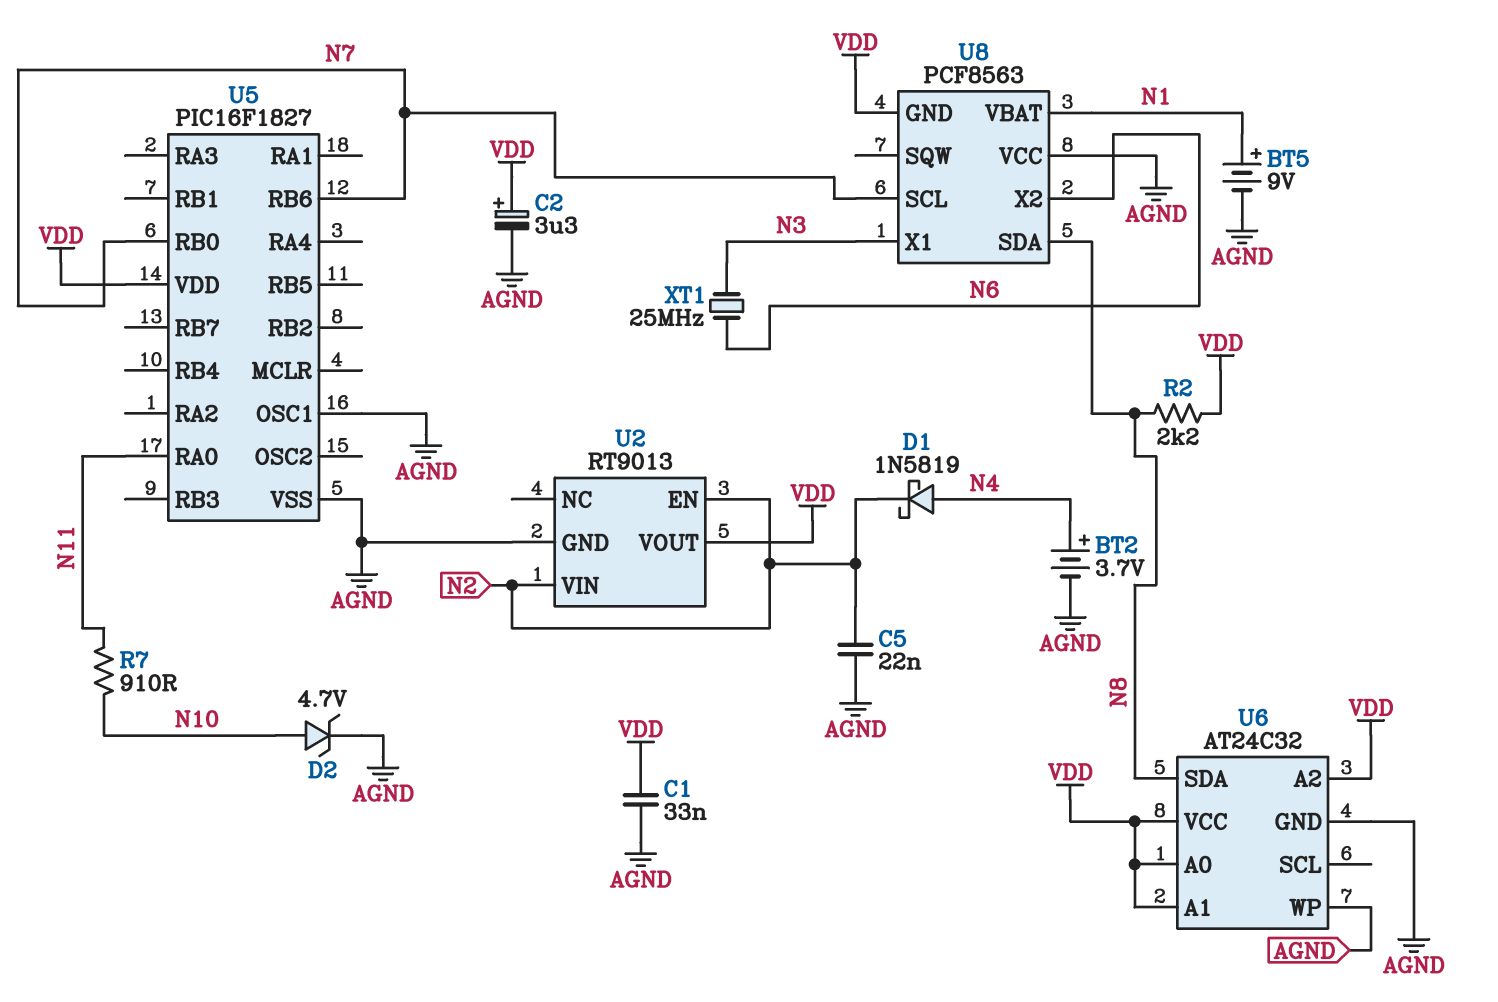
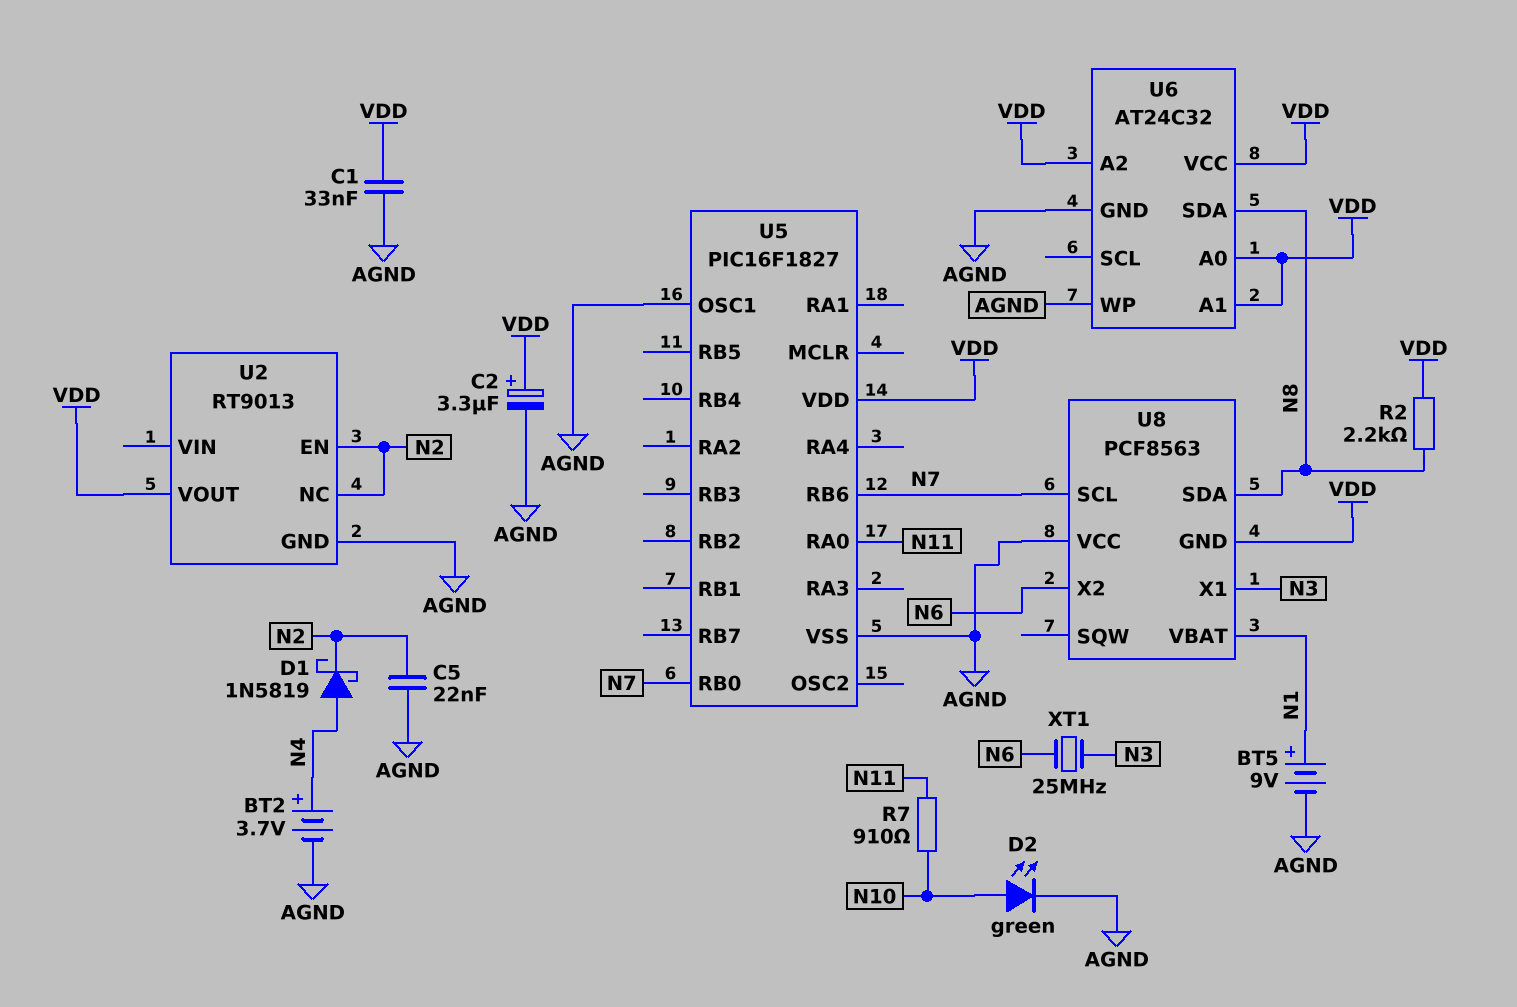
D2: zener 4.7V (A N10, K AGND) -> LED green (A N10, K AGND)
U2 pin NC: none -> N2
U2 pin VIN: N2 -> none

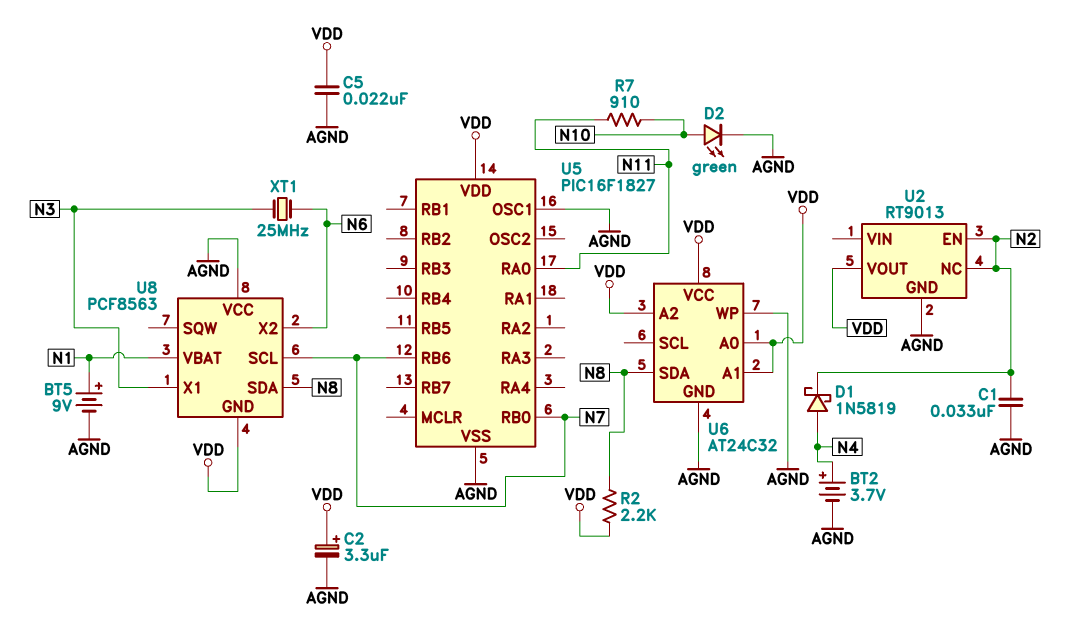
C1: 33nF (AGND, VDD) -> 33nF (AGND, N2)
C5: 22nF (AGND, N2) -> 22nF (AGND, VDD)

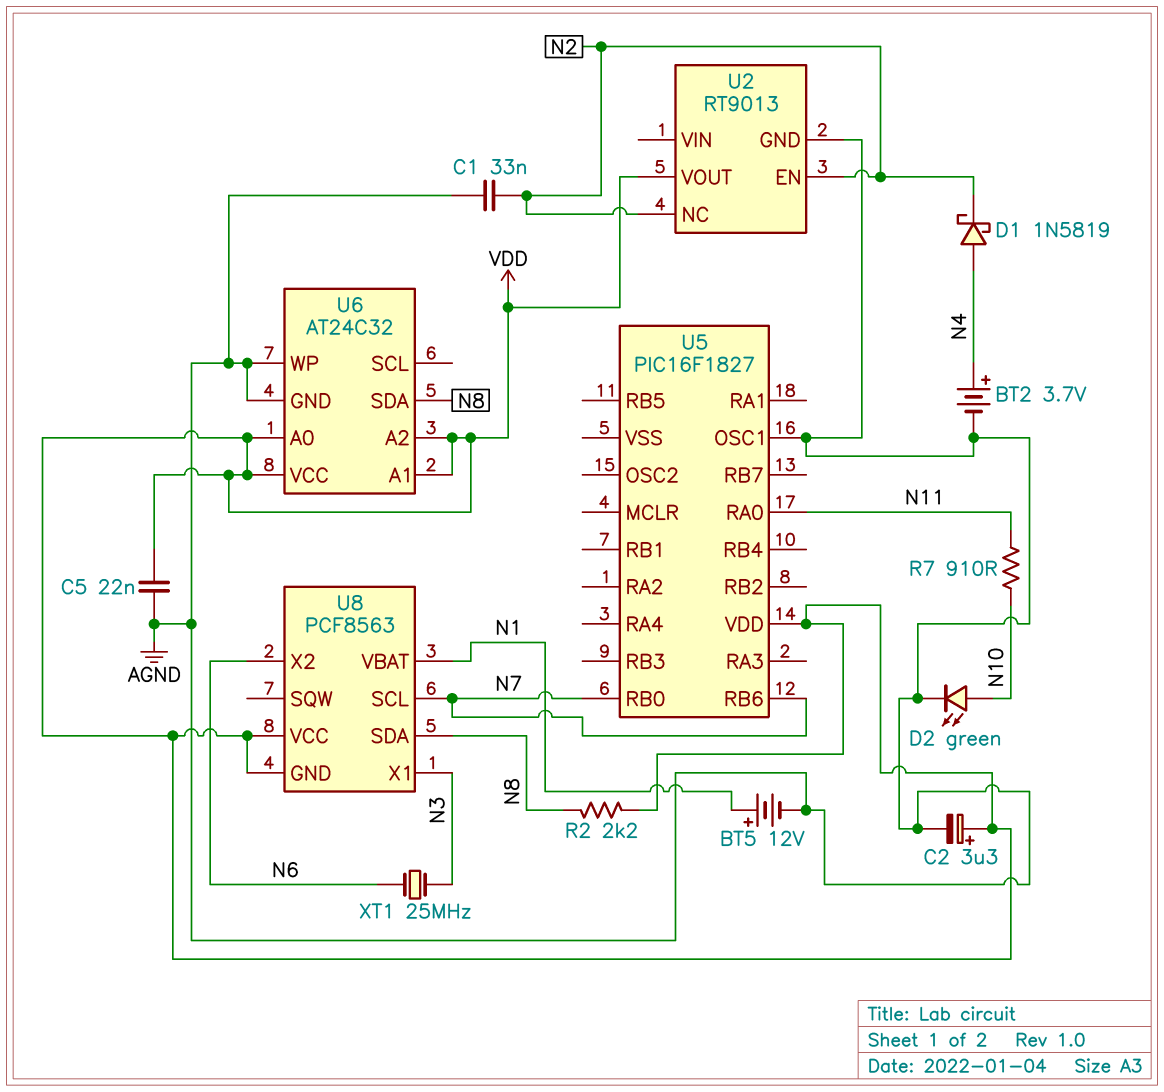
BT5: 9V (plus N1, minus AGND) -> 12V (plus N1, minus AGND)
U5 pin VSS: AGND -> none
U8 pin VCC: AGND -> VDD

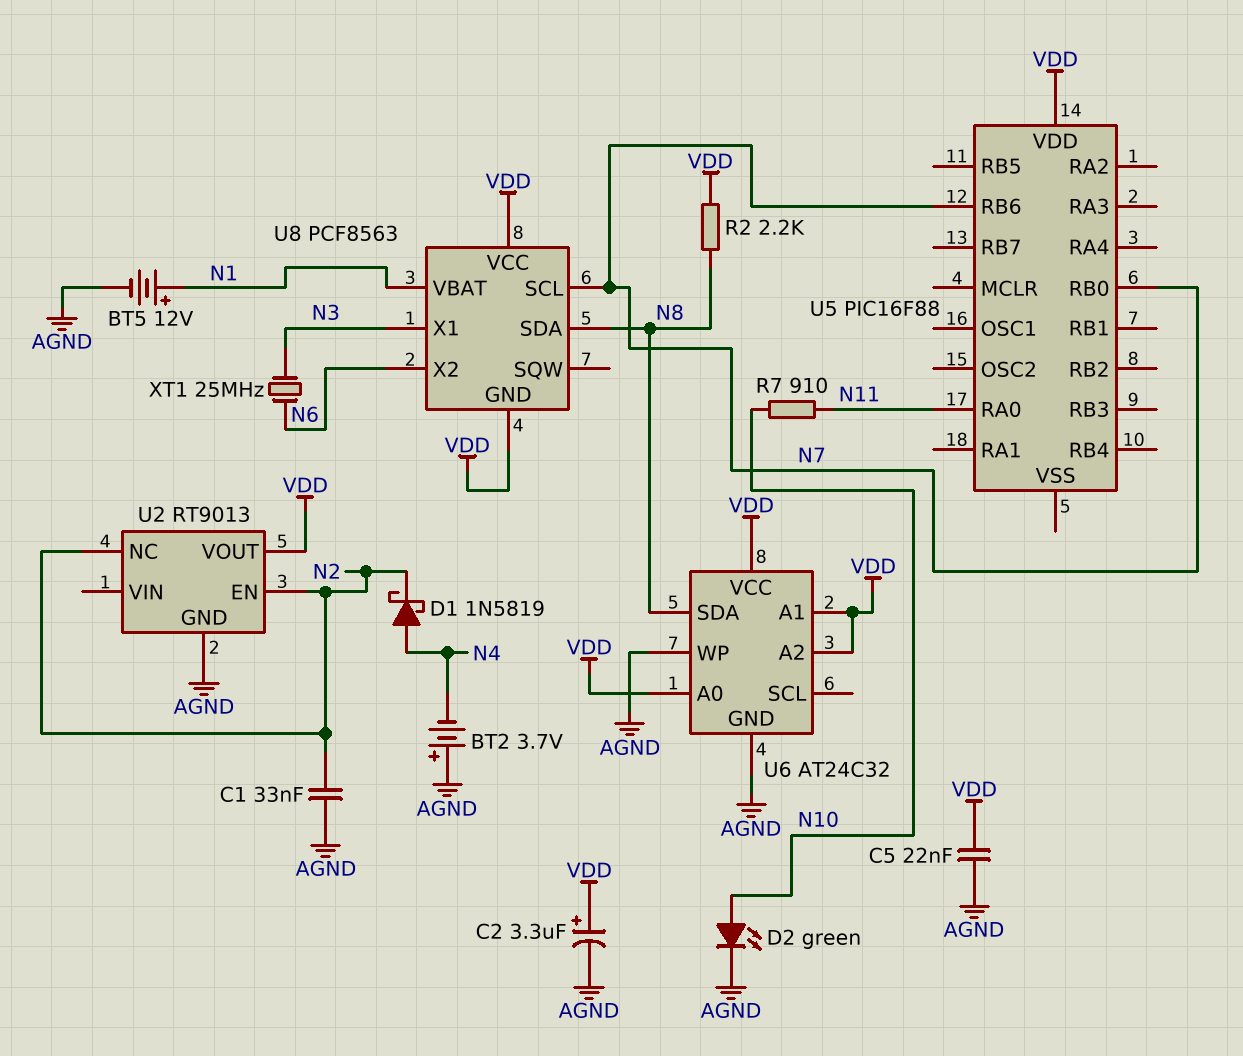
BT2: 3.7V (plus N4, minus AGND) -> 3.7V (plus AGND, minus N4)
U5: PIC16F1827 -> PIC16F88
U5 pin OSC1: AGND -> none

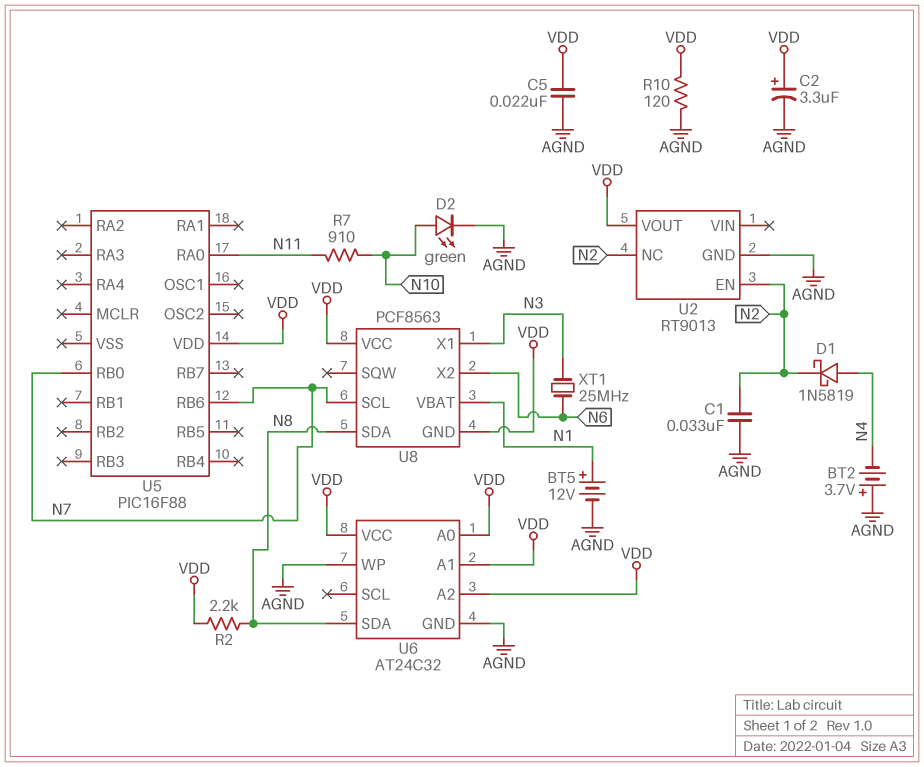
R10: none -> 120 (AGND, VDD)

